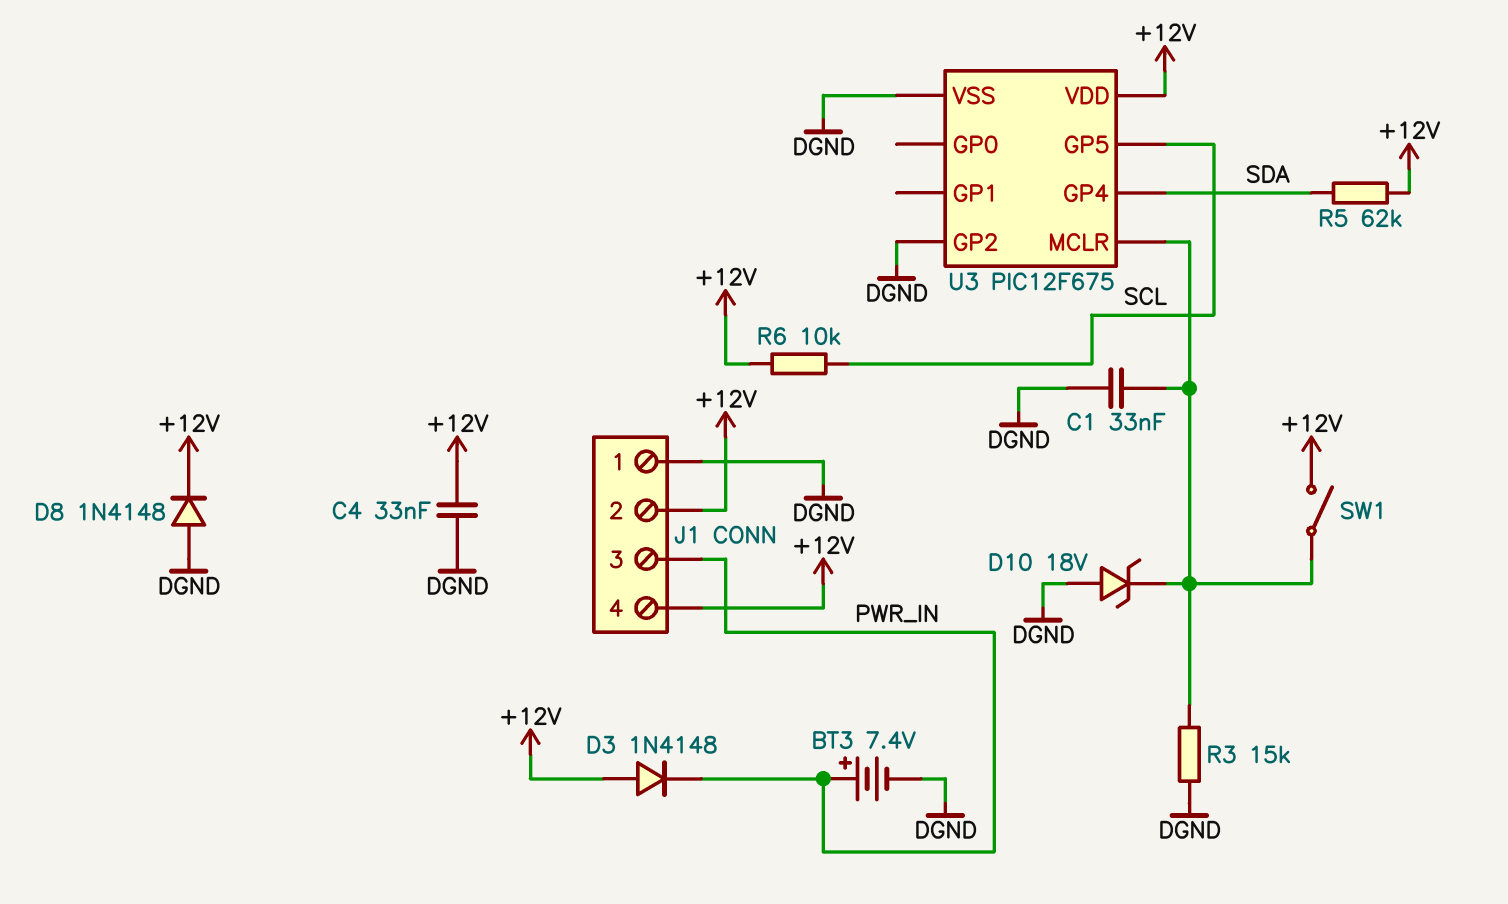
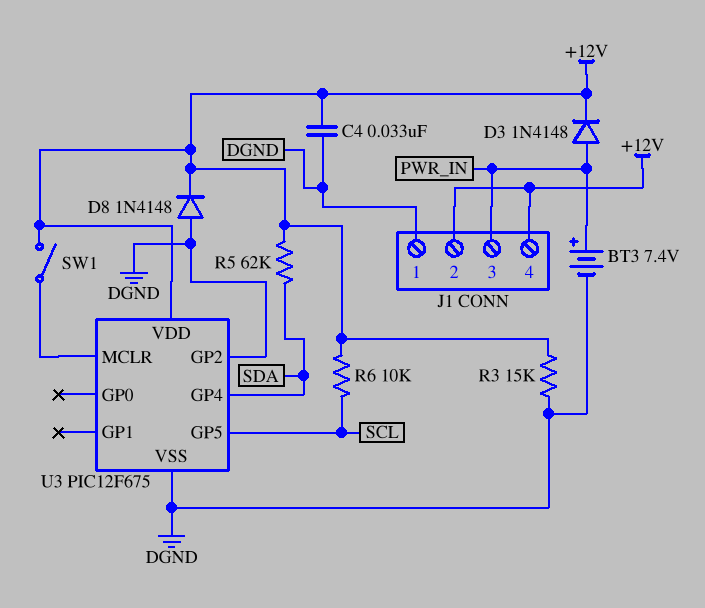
C1: 33nF (DGND, U3/MCLR) -> none
D3: diode 1N4148 (A +12V, K PWR_IN) -> diode 1N4148 (A PWR_IN, K +12V)
D10: zener 18V (A DGND, K U3/MCLR) -> none
R3: 15k (DGND, U3/MCLR) -> 15k (+12V, DGND)

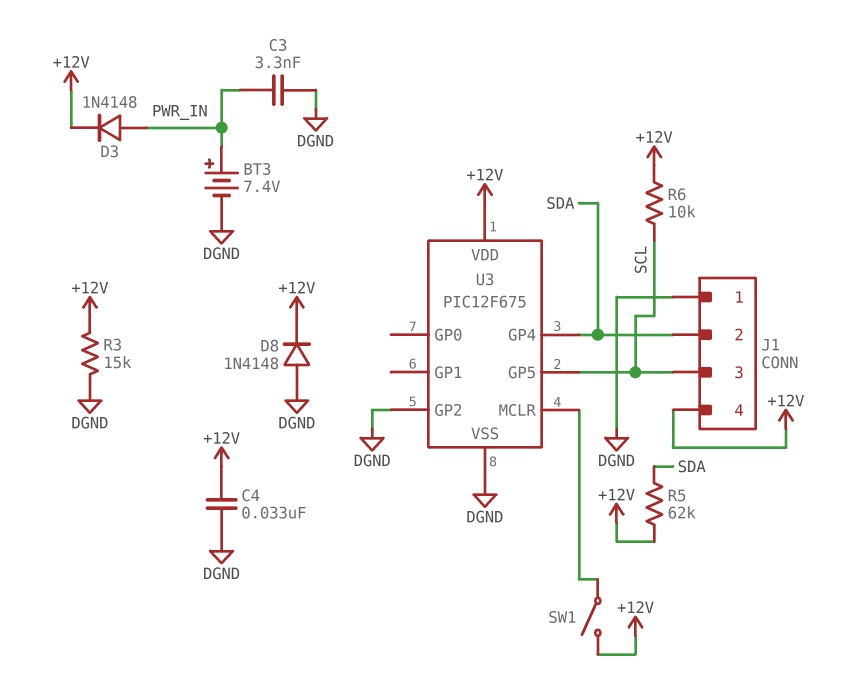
C3: none -> 3.3nF (DGND, PWR_IN)
J1 pin 2: +12V -> SDA
J1 pin 3: PWR_IN -> SCL

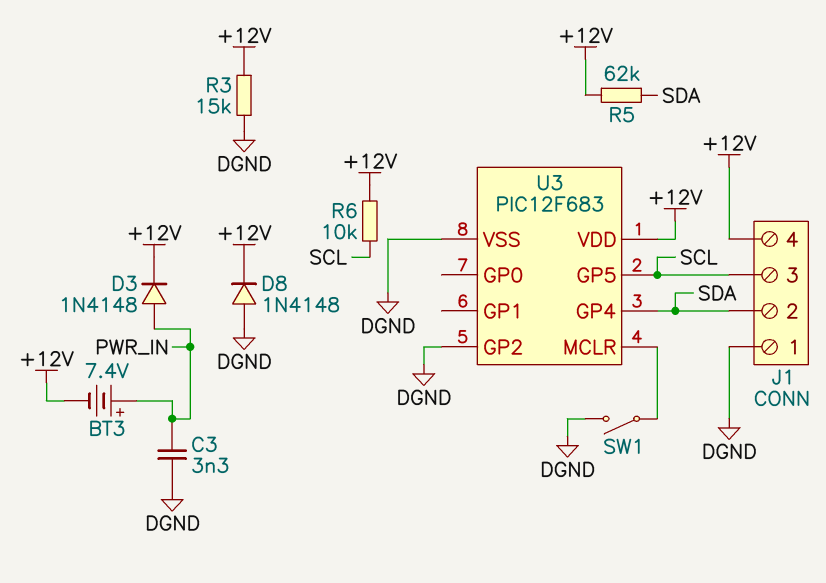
BT3: 7.4V (plus PWR_IN, minus DGND) -> 7.4V (plus PWR_IN, minus +12V)
C4: 33nF (+12V, DGND) -> none
SW1: switch (+12V, U3/MCLR) -> switch (DGND, U3/MCLR)
U3: PIC12F675 -> PIC12F683

